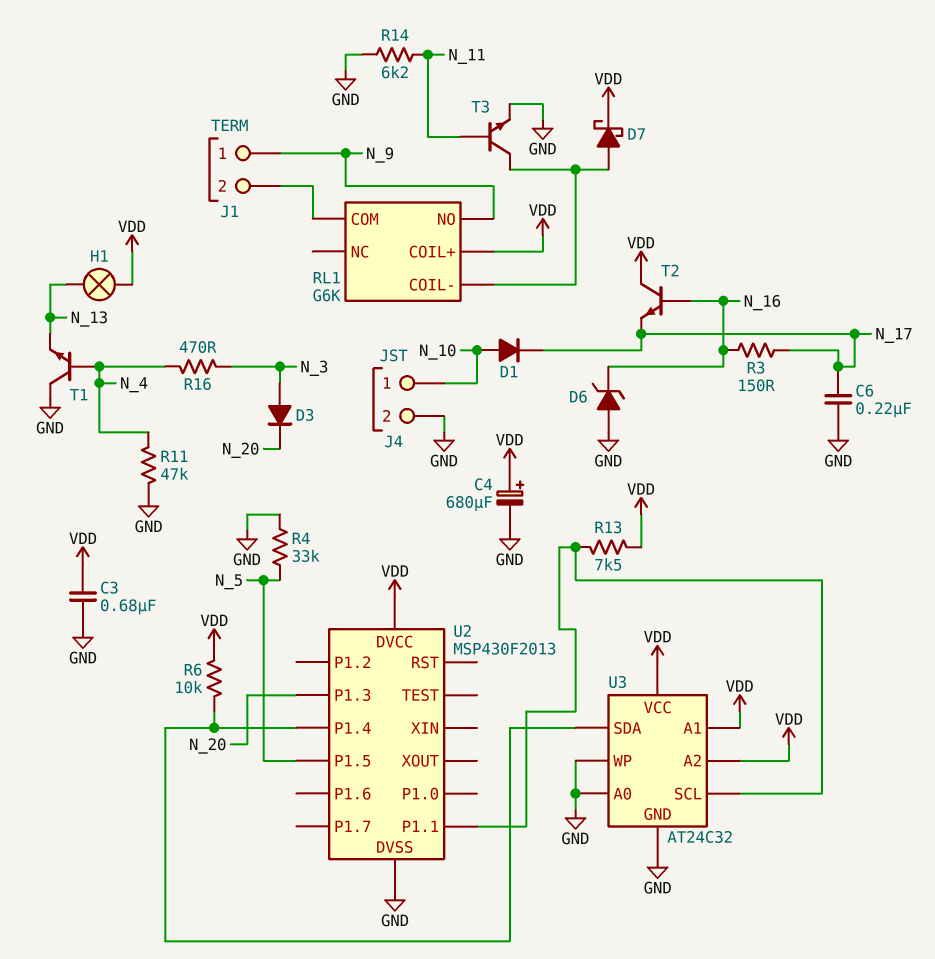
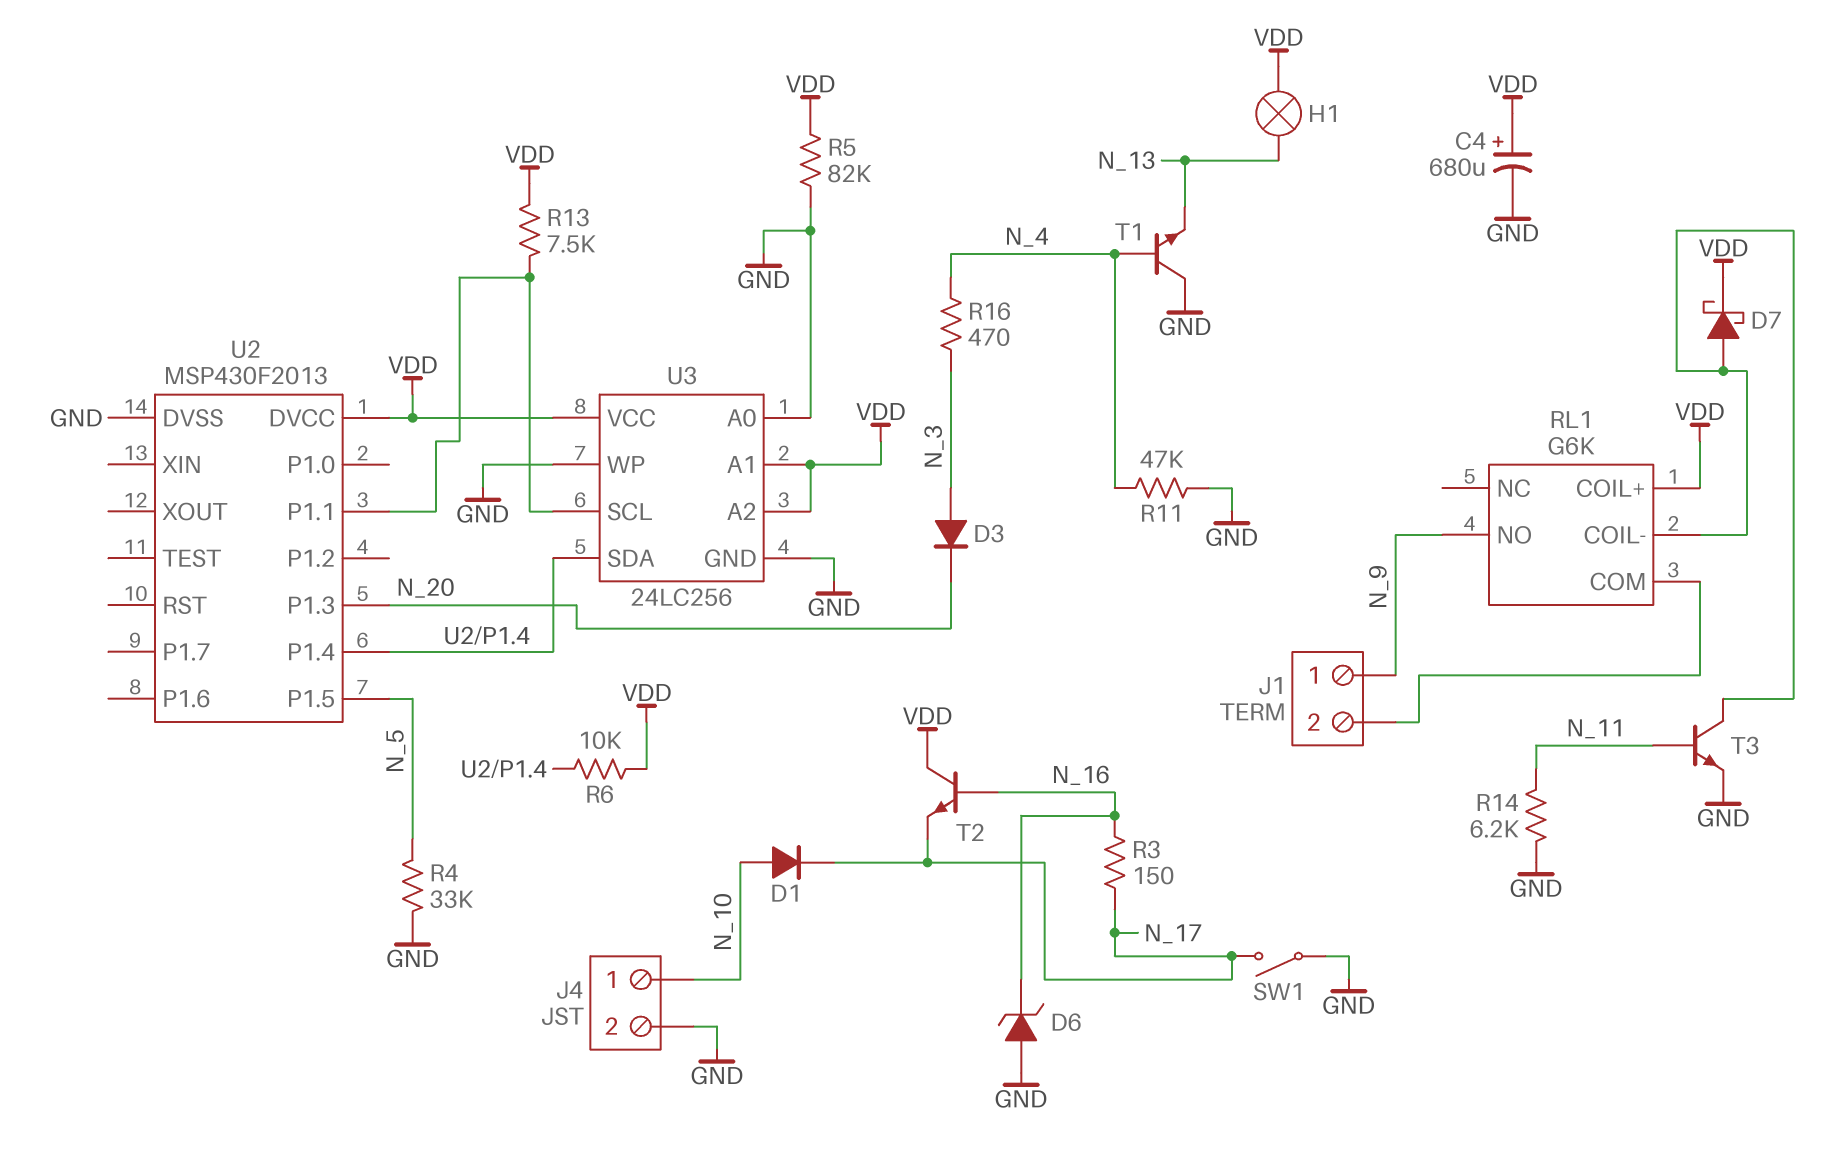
C3: 680nF (GND, VDD) -> none
C6: 220nF (GND, N_17) -> none
R5: none -> 82k (GND, VDD)
SW1: none -> switch (GND, N_17)
U3: AT24C32 -> 24LC256

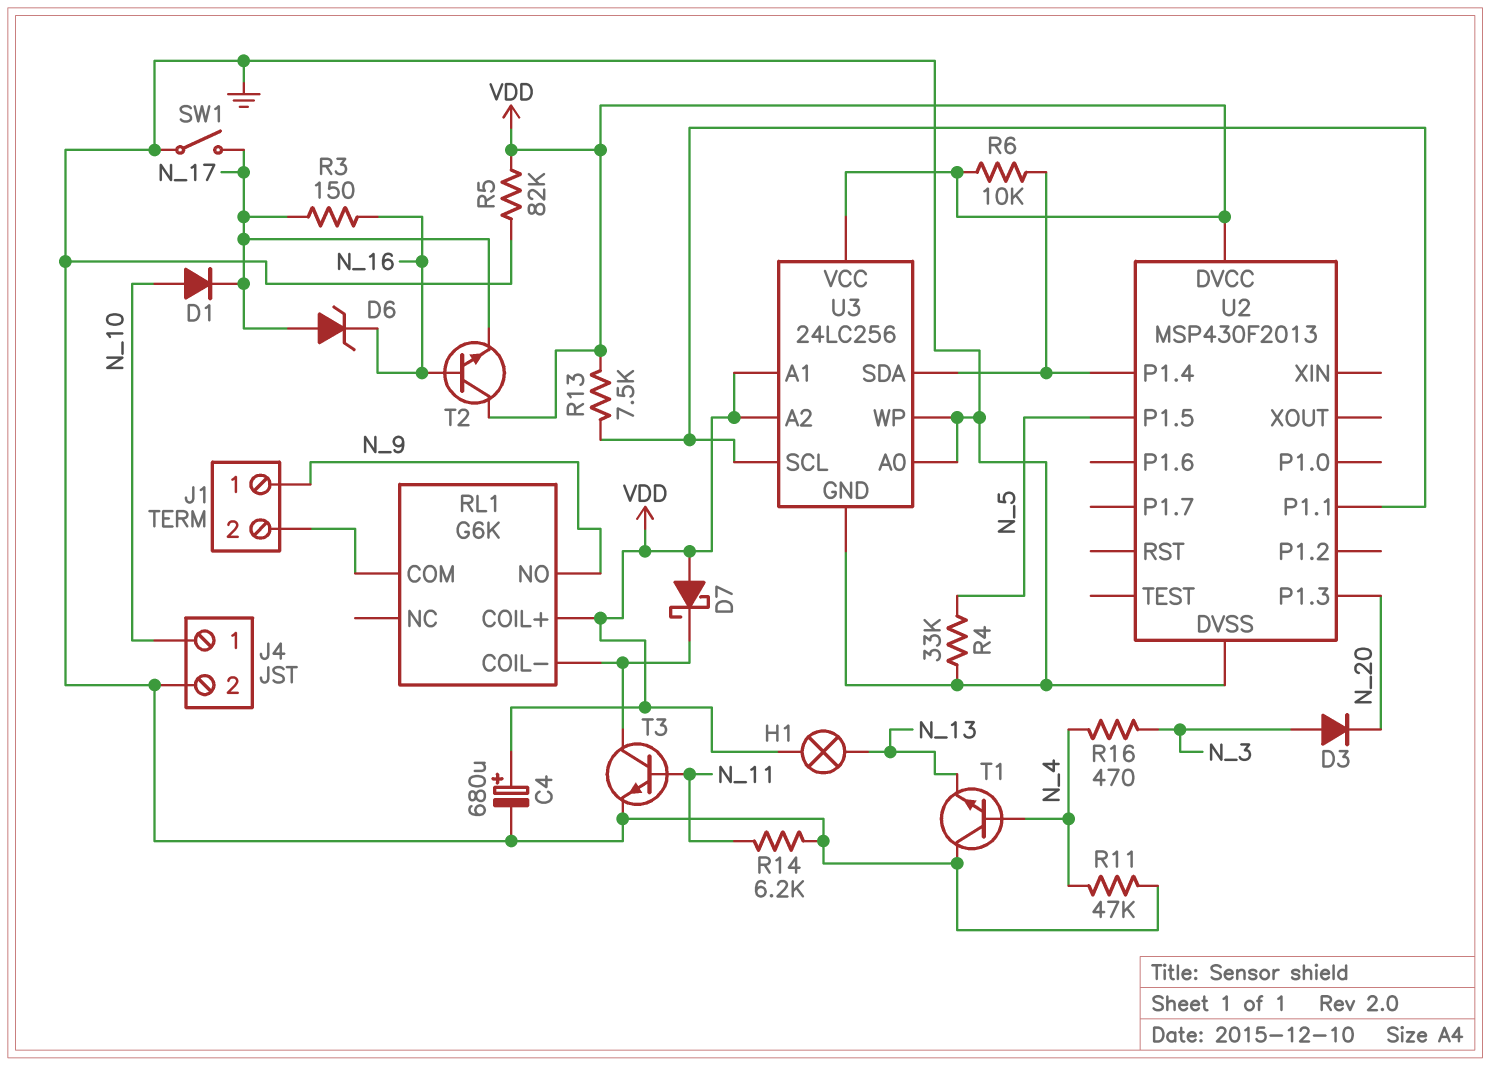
D6: zener (A GND, K N_16) -> zener (A N_17, K N_16)
D7: schottky (A RL1/COIL-, K VDD) -> schottky (A VDD, K RL1/COIL-)

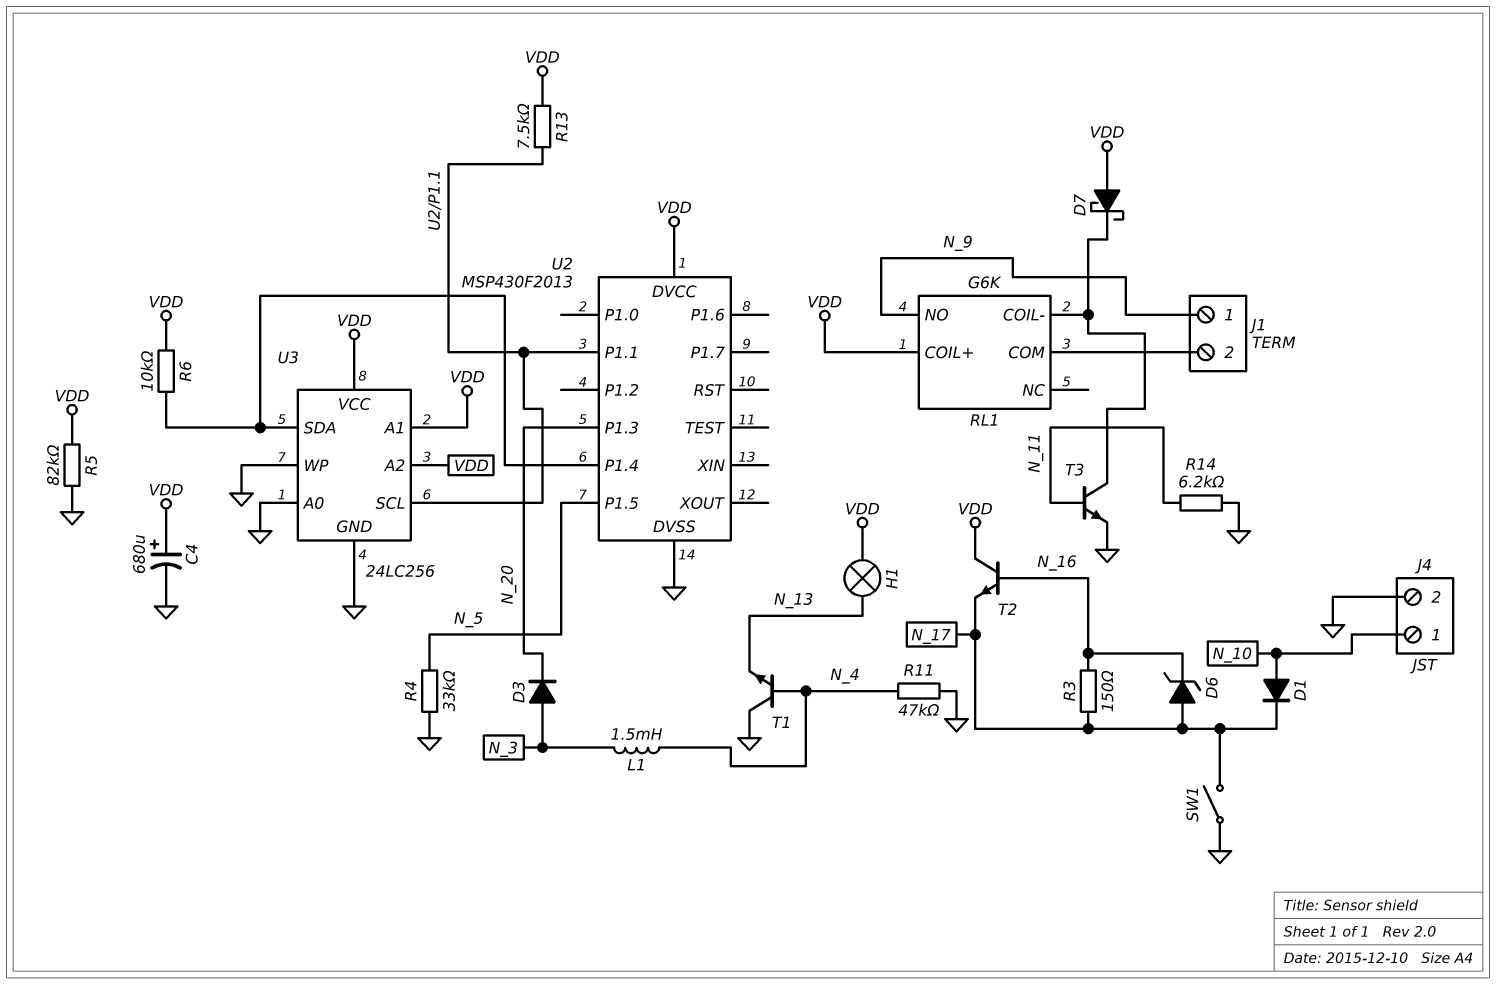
L1: none -> 1.5mH (N_3, N_4)
R16: 470 (N_3, N_4) -> none

